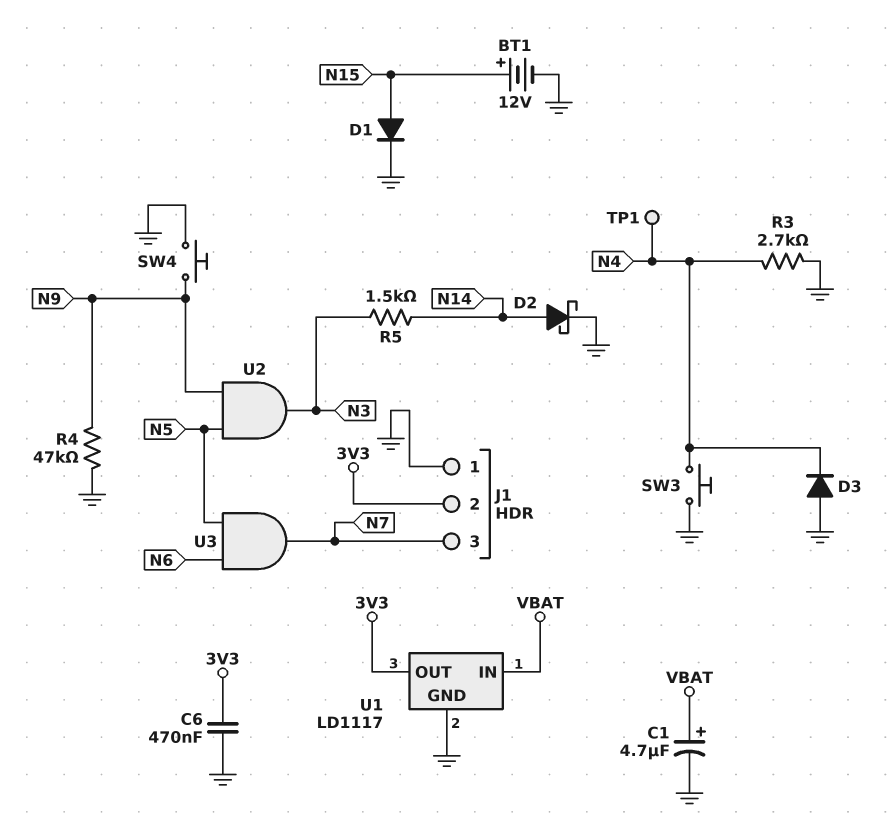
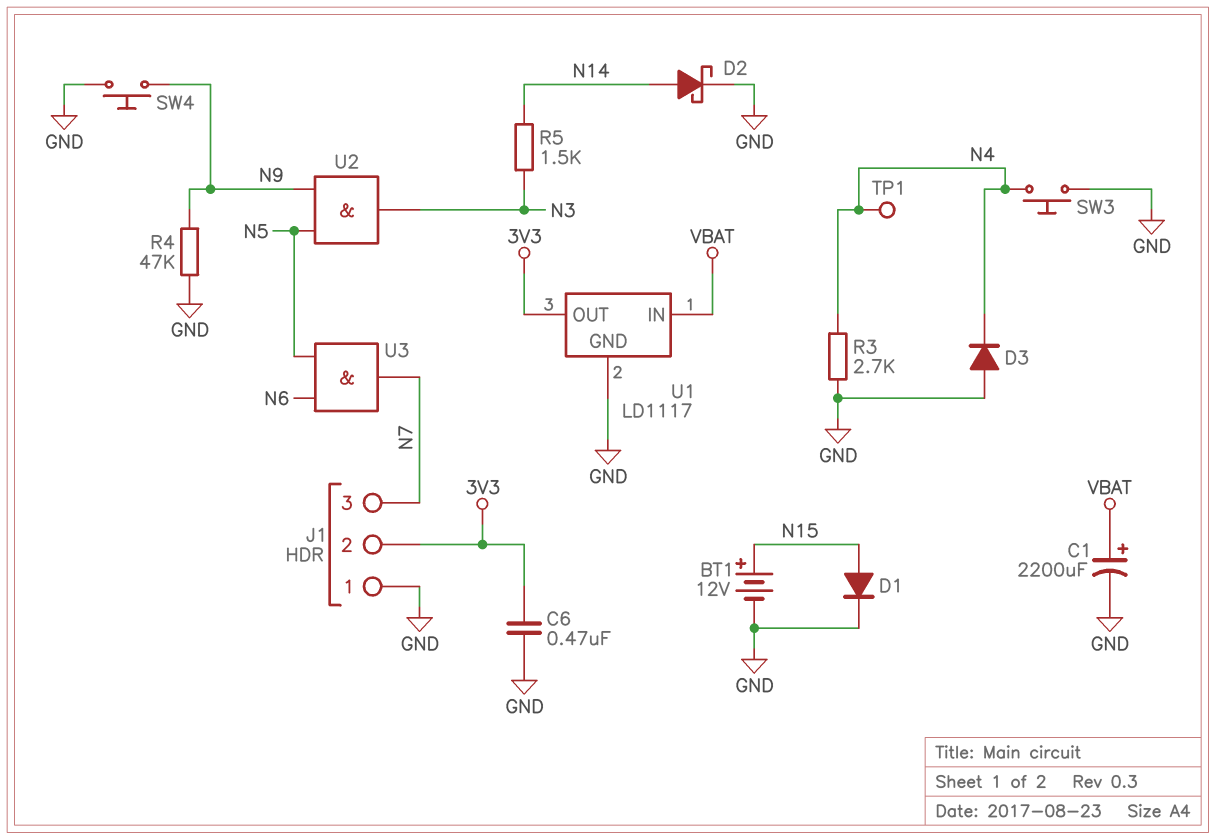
C1: 4.7uF (plus VBAT, minus GND) -> 2200uF (plus VBAT, minus GND)

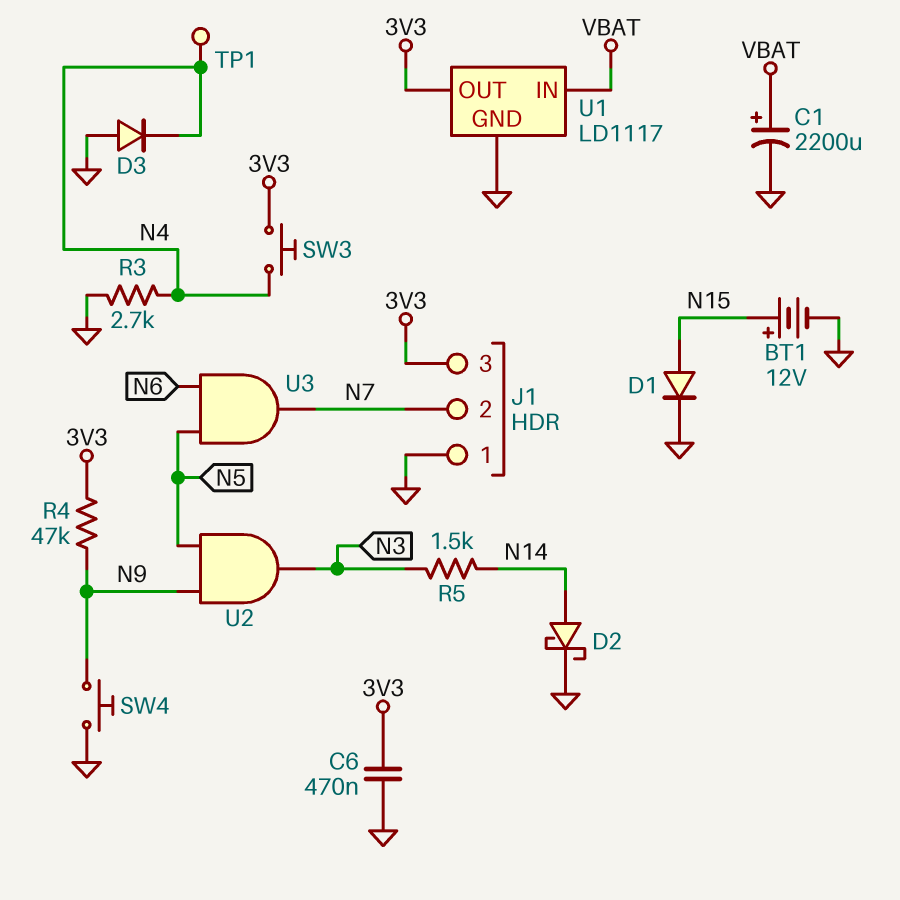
J1 pin 2: 3V3 -> N7
J1 pin 3: N7 -> 3V3
R4: 47k (GND, N9) -> 47k (3V3, N9)
SW3: button (GND, N4) -> button (3V3, N4)

